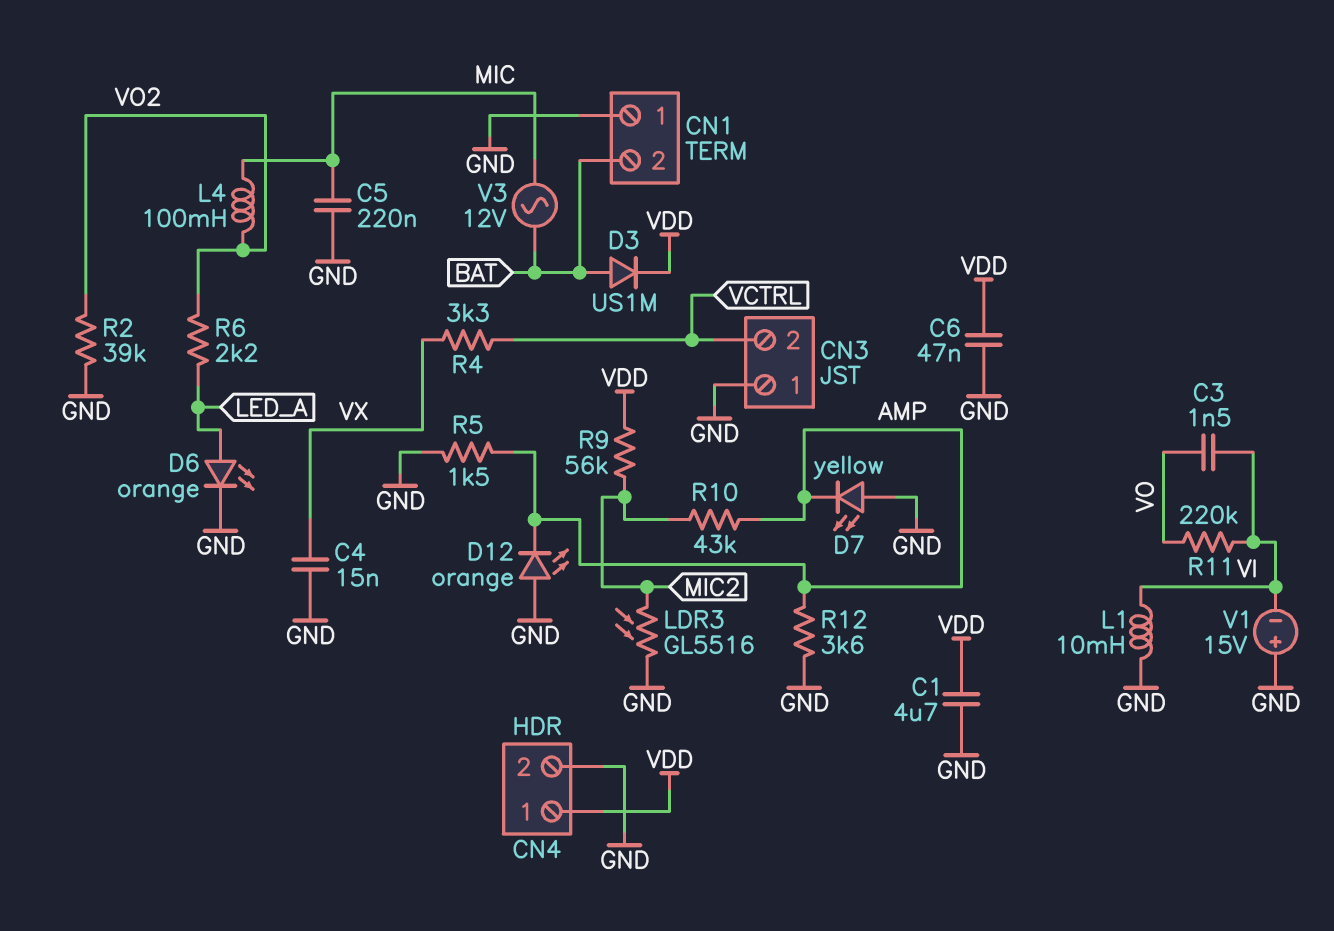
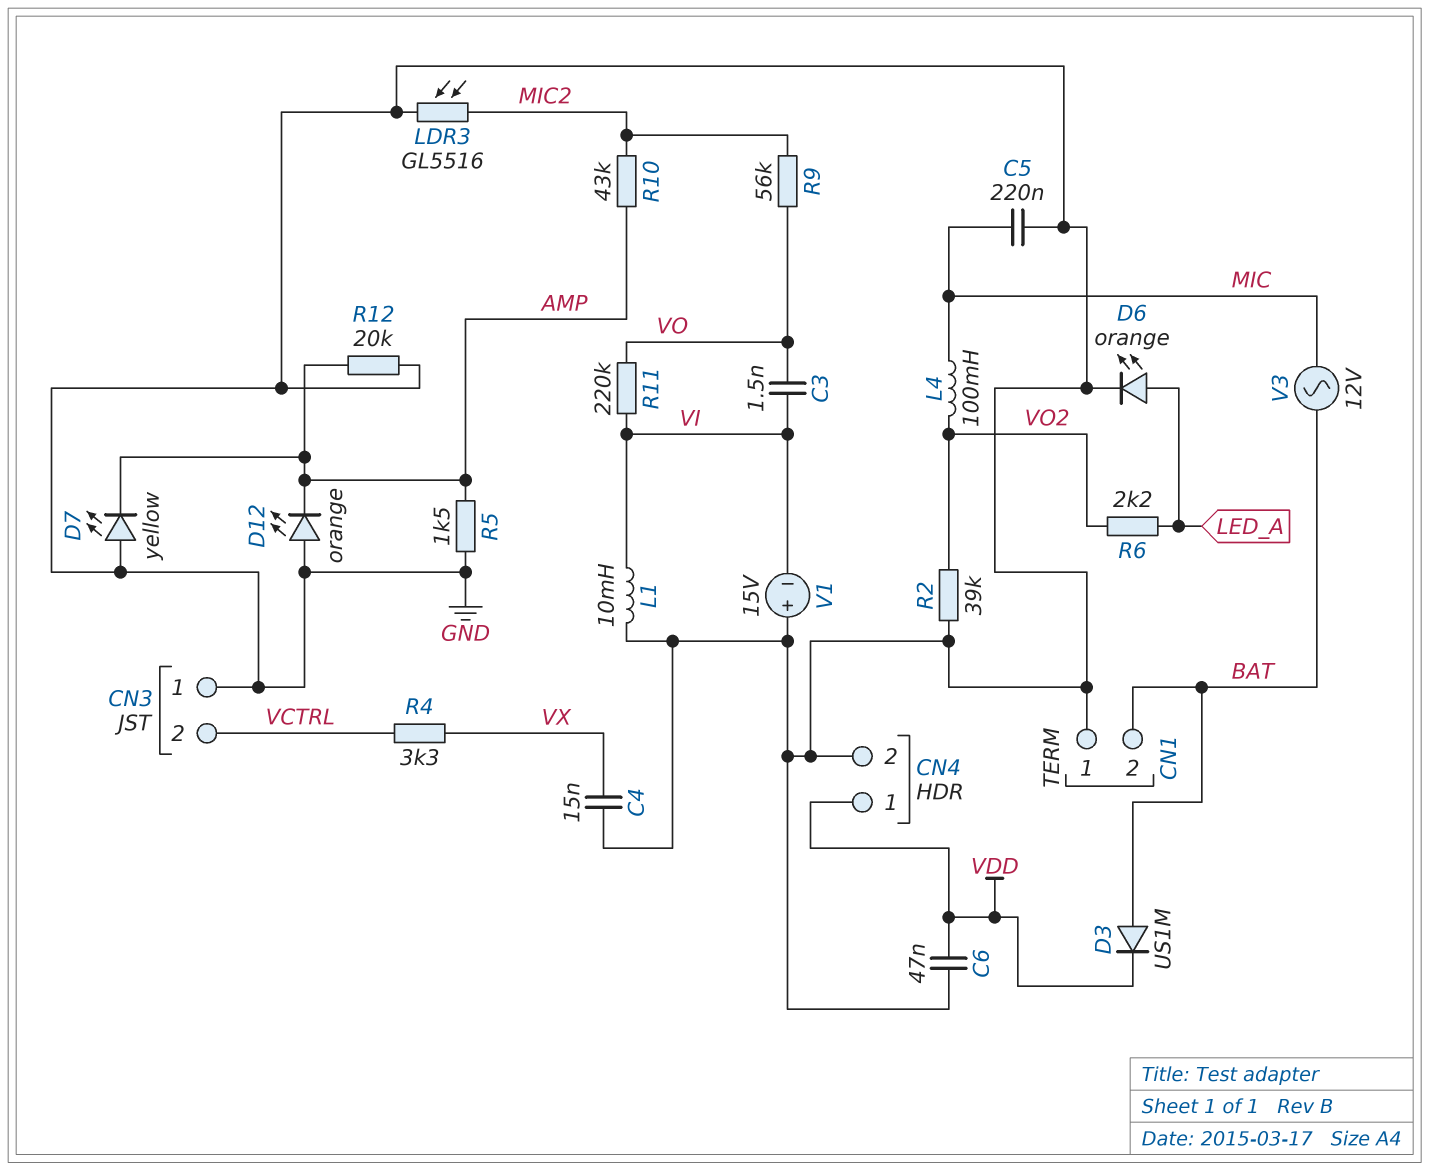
C1: 4.7uF (GND, VDD) -> none
R9: 56k (MIC2, VDD) -> 56k (MIC2, VO)
R12: 3.6k (AMP, GND) -> 20k (AMP, GND)

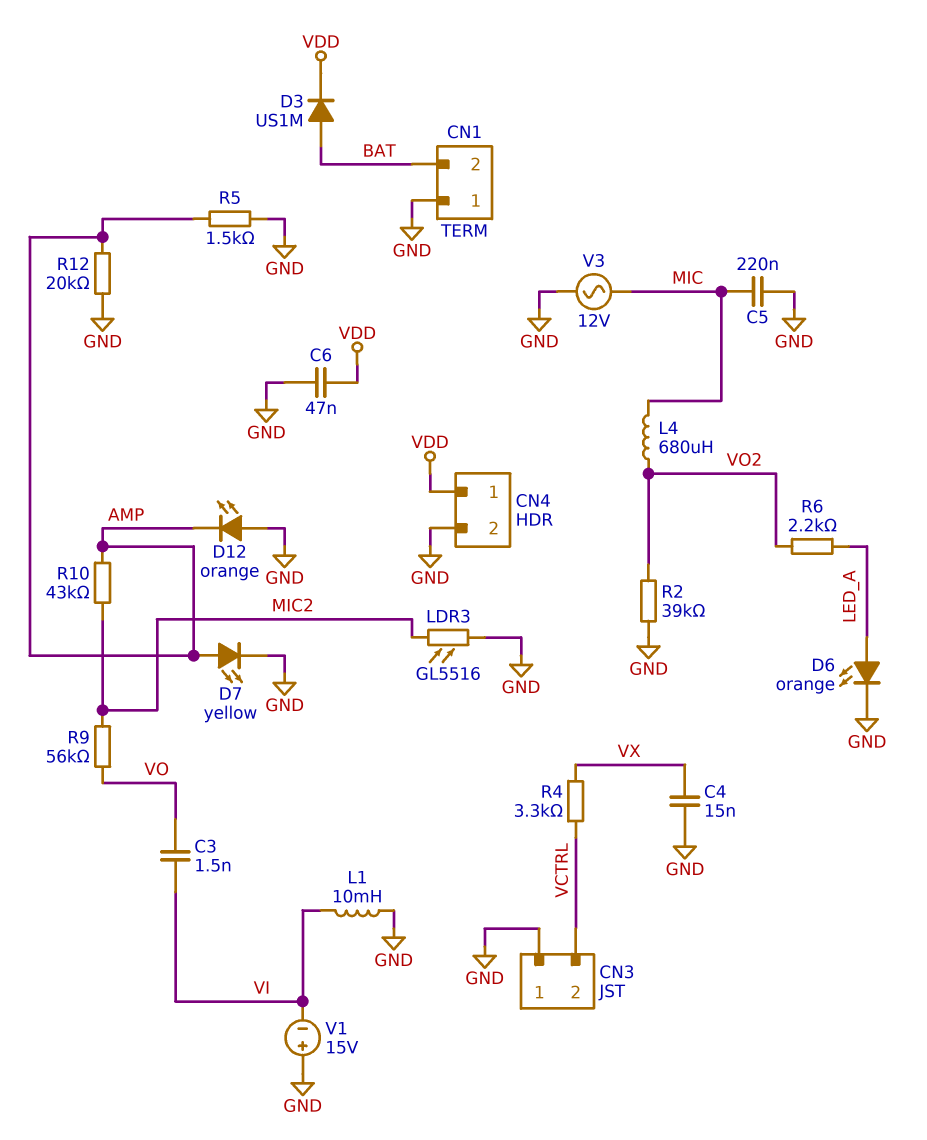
D7: LED yellow (A GND, K AMP) -> LED yellow (A AMP, K GND)
L4: 100mH (MIC, VO2) -> 680uH (MIC, VO2)
R11: 220k (VI, VO) -> none
V3: AC 12V (BAT, MIC) -> AC 12V (GND, MIC)

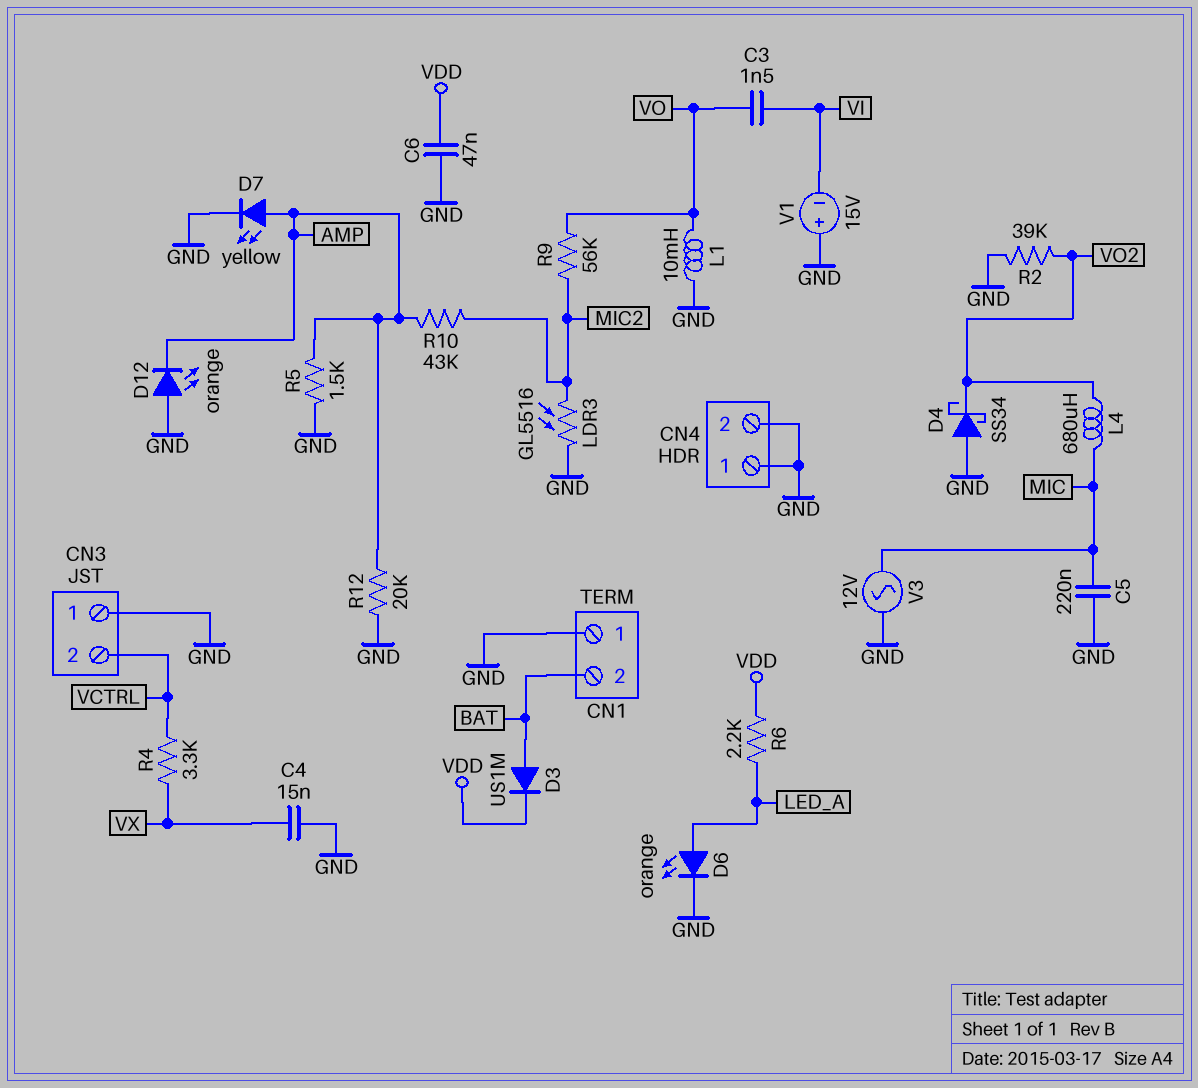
CN4 pin 1: VDD -> GND
D4: none -> schottky SS34 (A GND, K VO2)
L1: 10mH (GND, VI) -> 10mH (GND, VO)
R6: 2.2k (LED_A, VO2) -> 2.2k (LED_A, VDD)

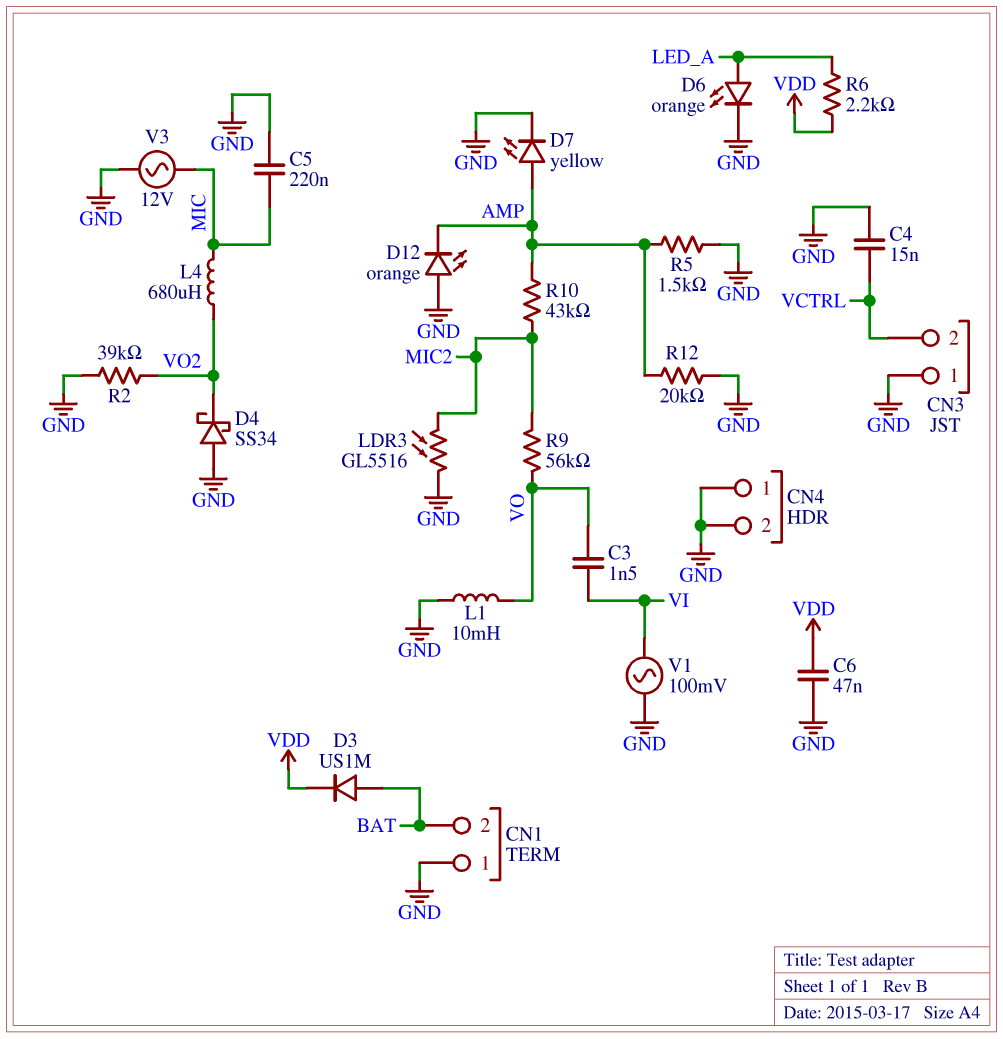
C4: 15nF (GND, VX) -> 15nF (GND, VCTRL)
R4: 3.3k (VCTRL, VX) -> none
V1: 15V (plus GND, minus VI) -> AC 100mV (GND, VI)

